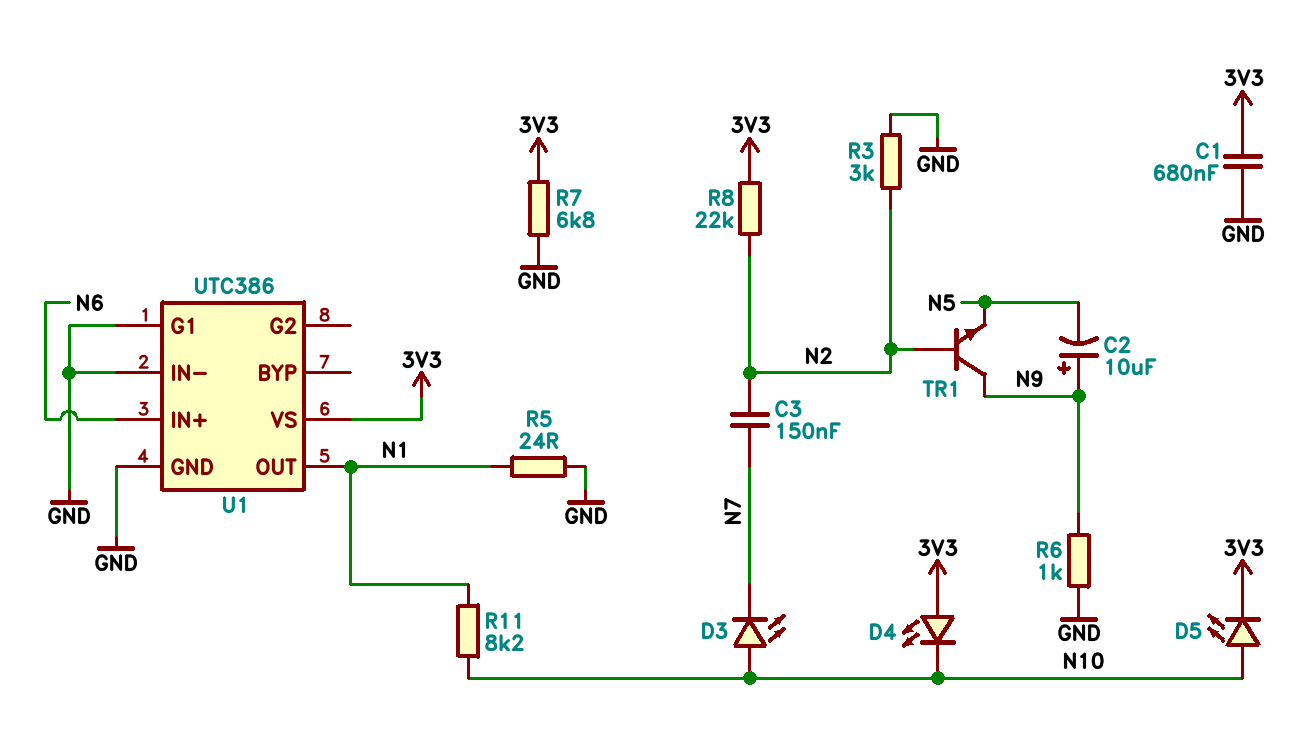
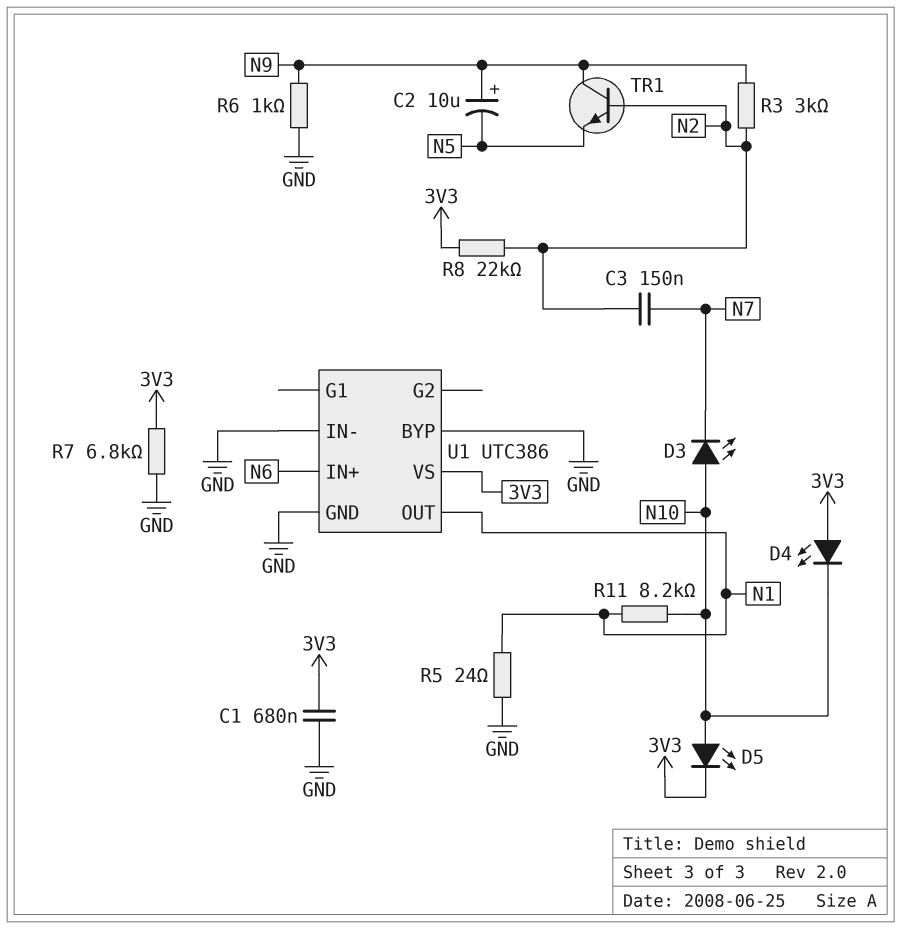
R3: 3k (GND, N2) -> 3k (N2, N9)
U1 pin BYP: none -> GND
U1 pin G1: GND -> none

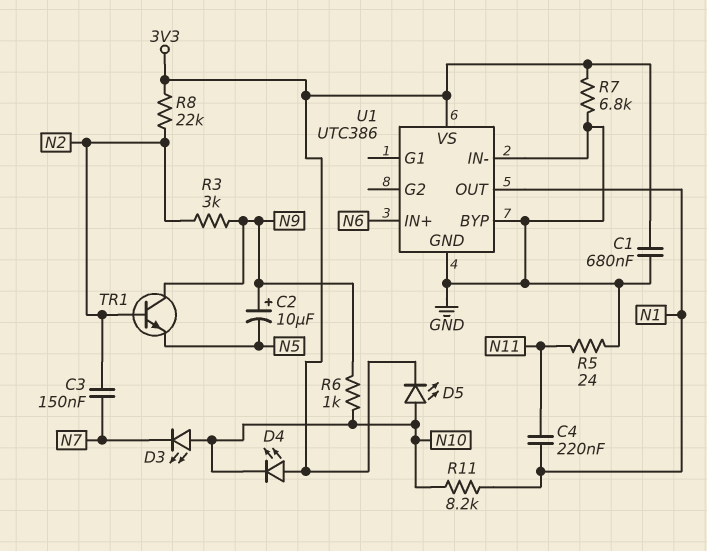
C4: none -> 220nF (N1, N11)
R5: 24 (GND, N1) -> 24 (GND, N11)
R6: 1k (GND, N9) -> 1k (N9, N10)

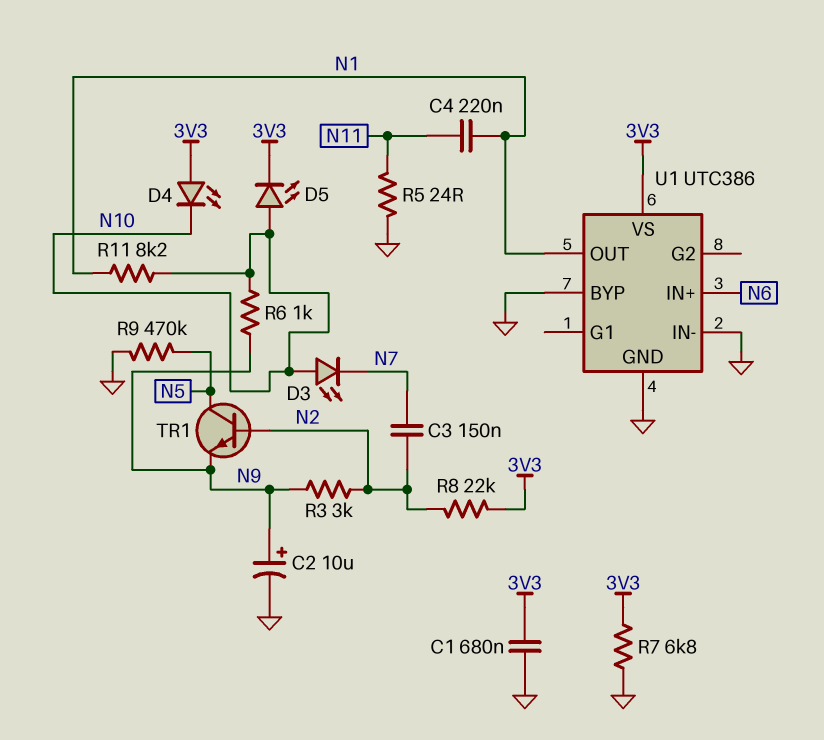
C2: 10uF (plus N9, minus N5) -> 10uF (plus N9, minus GND)
R9: none -> 470k (GND, N5)
TR1: NPN (B N2, C N9, E N5) -> NPN (B N2, C N5, E N9)

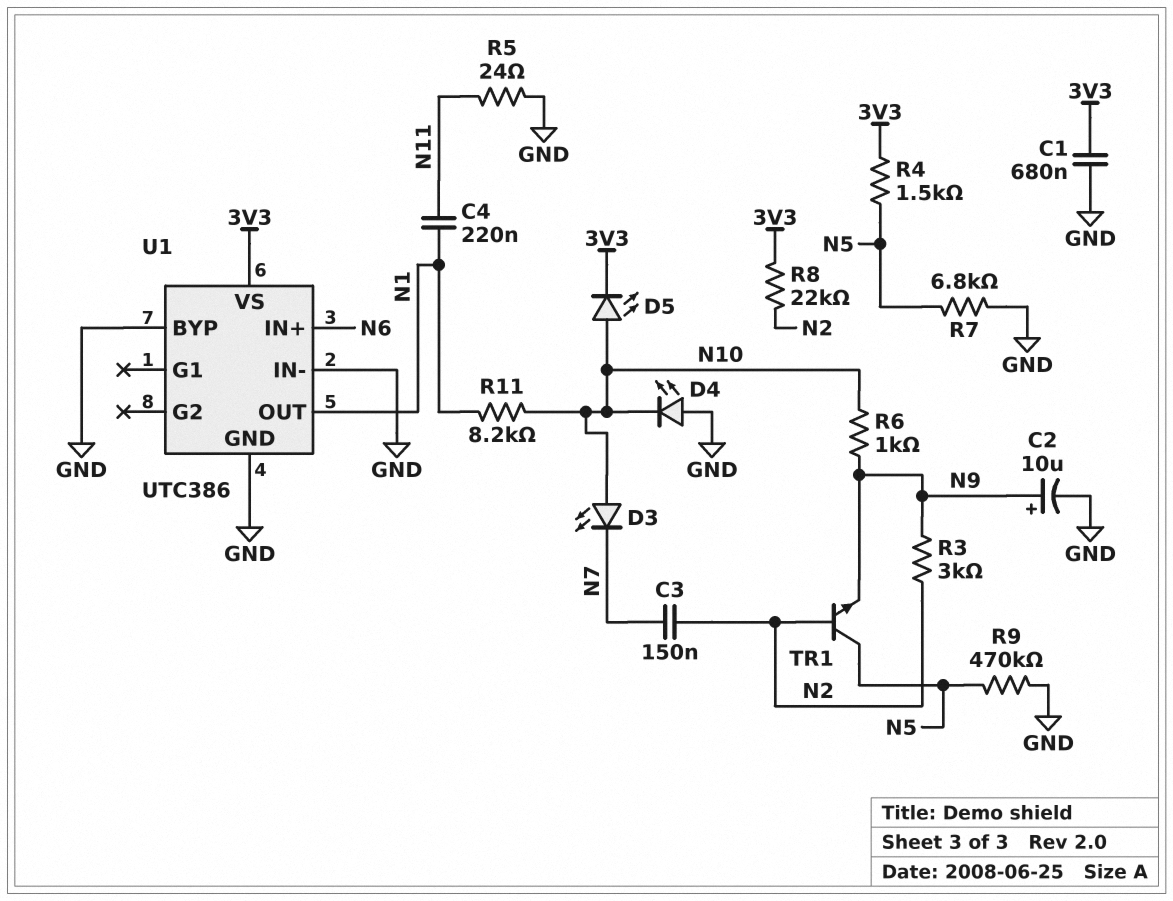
D4: LED (A 3V3, K N10) -> LED (A GND, K N10)
R4: none -> 1.5k (3V3, N5)
R7: 6.8k (3V3, GND) -> 6.8k (GND, N5)

